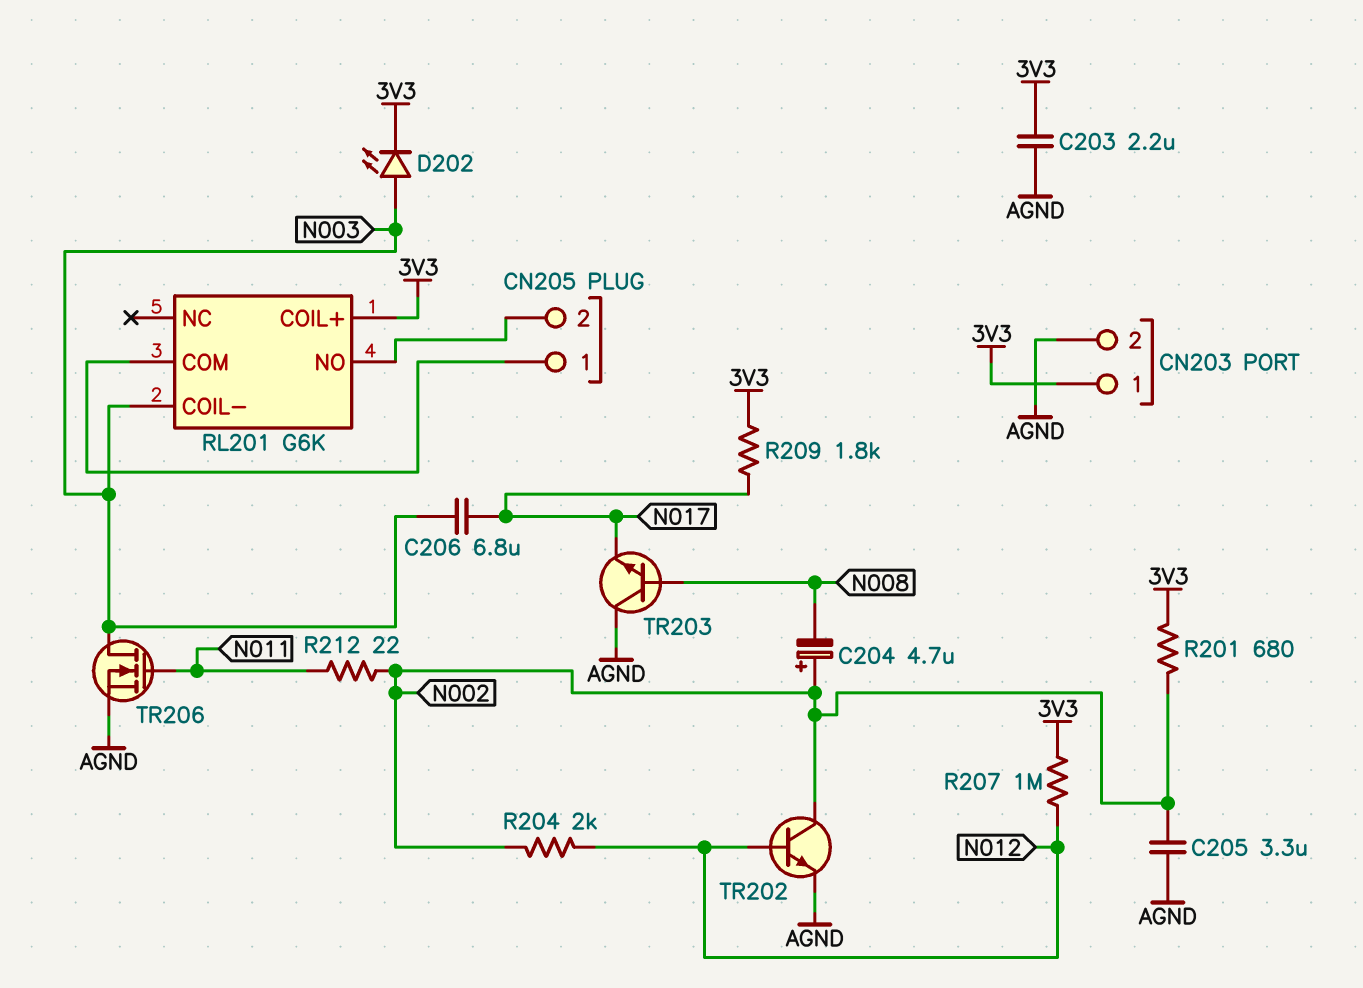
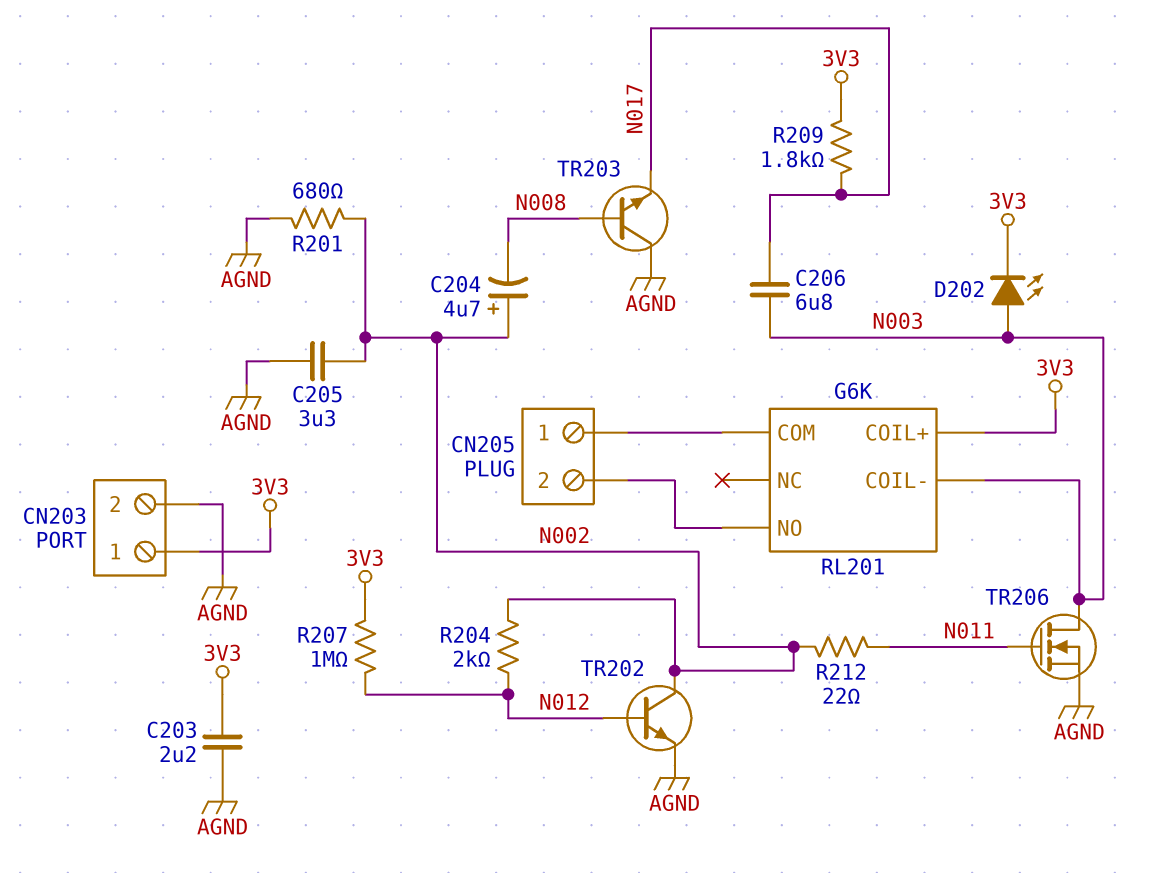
R201: 680 (3V3, N002) -> 680 (AGND, N002)

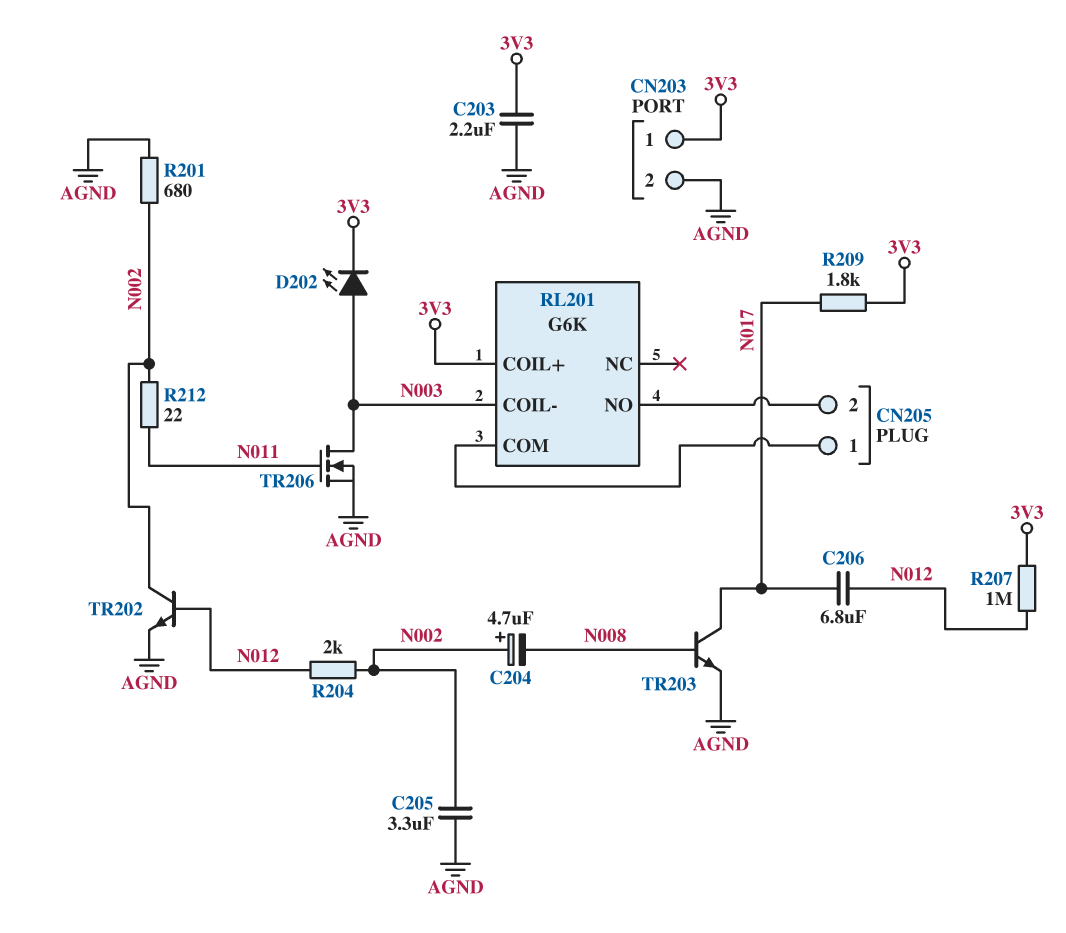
C206: 6.8uF (N003, N017) -> 6.8uF (N012, N017)
TR203: NPN (B N008, C AGND, E N017) -> NPN (B N008, C N017, E AGND)

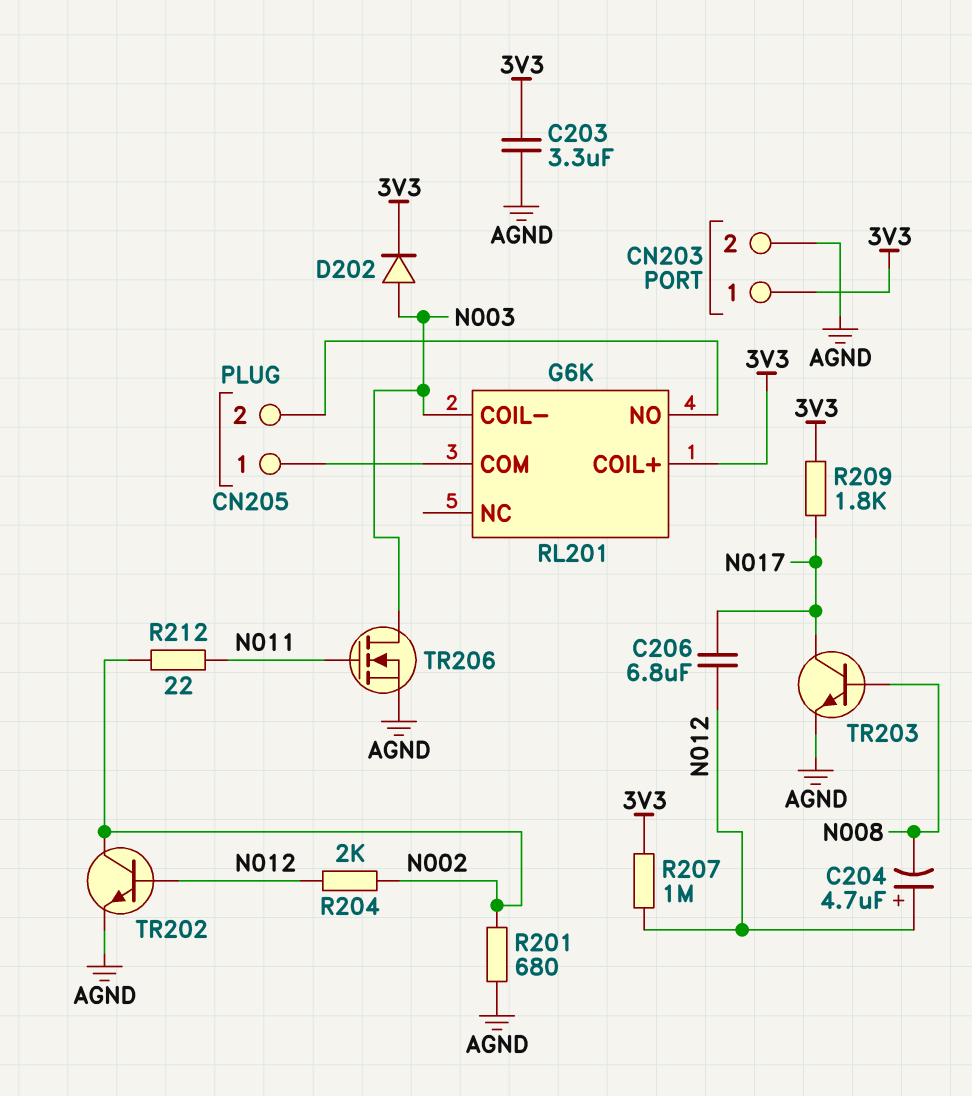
C203: 2.2uF (3V3, AGND) -> 3.3uF (3V3, AGND)
C204: 4.7uF (plus N002, minus N008) -> 4.7uF (plus N012, minus N008)
C205: 3.3uF (AGND, N002) -> none
D202: LED (A N003, K 3V3) -> diode (A N003, K 3V3)

